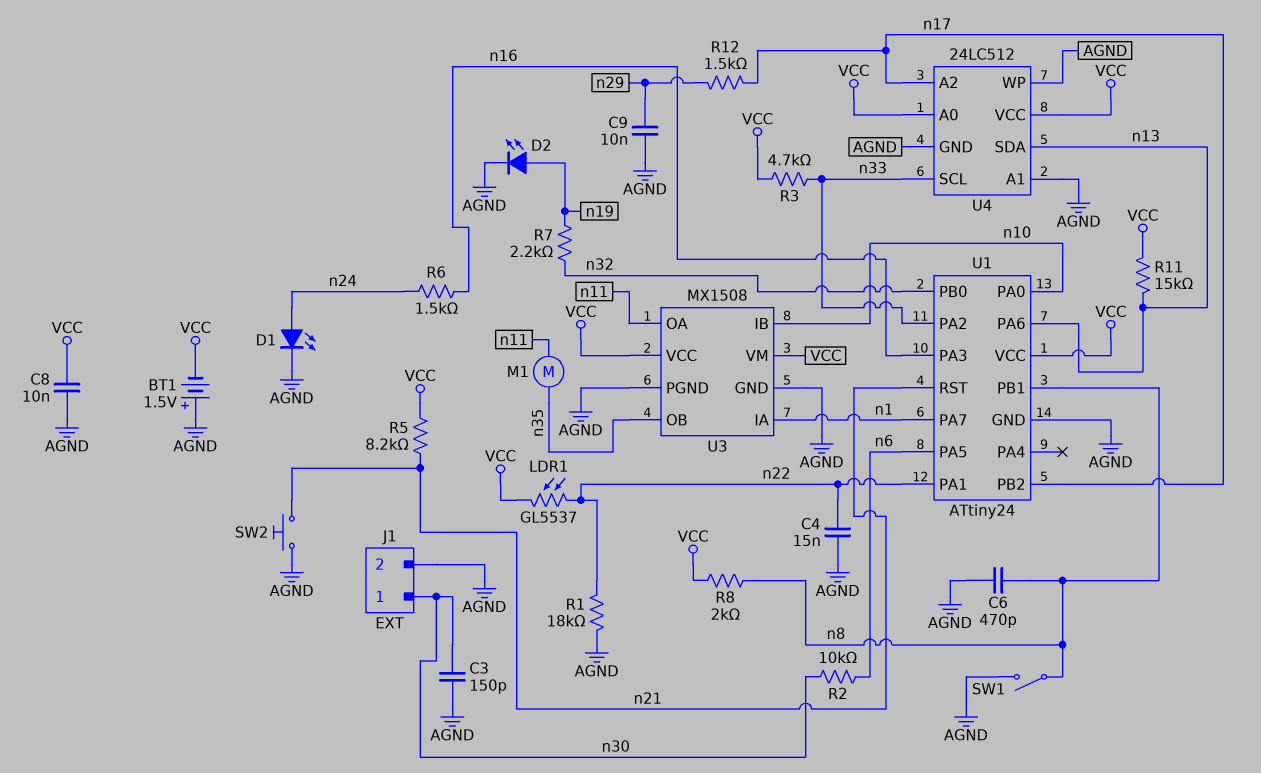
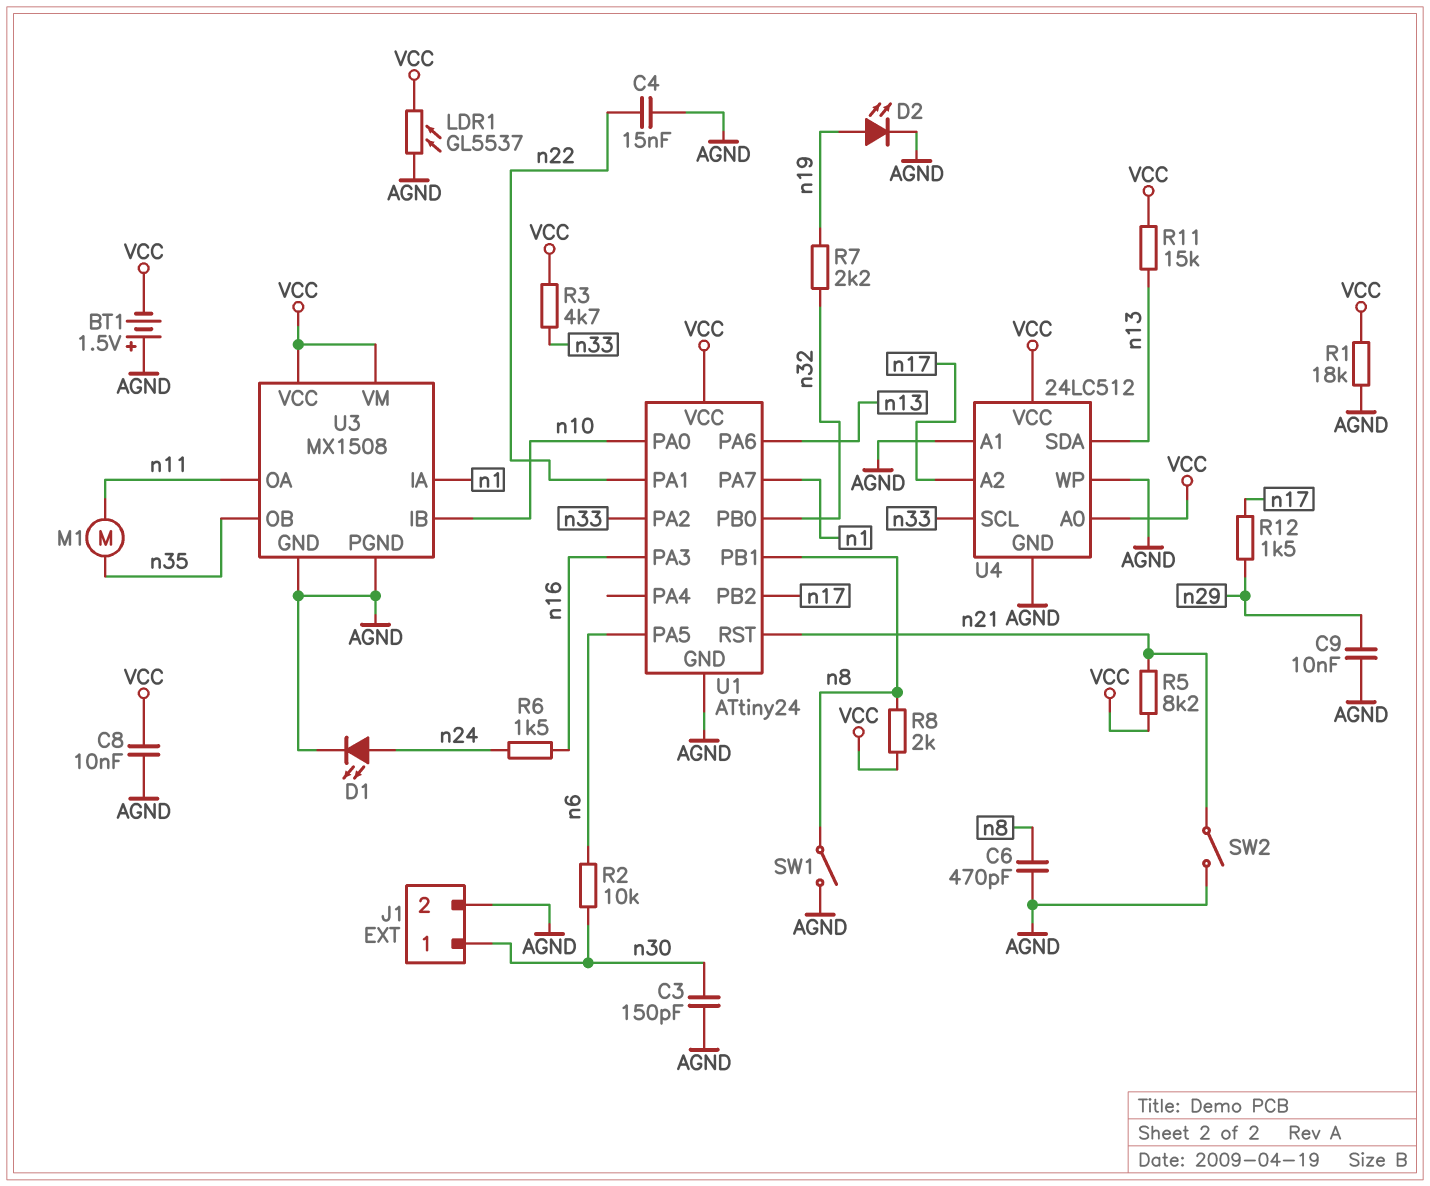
LDR1: GL5537 (VCC, n22) -> GL5537 (AGND, VCC)
R1: 18k (AGND, n22) -> 18k (AGND, VCC)
SW2: button (AGND, n21) -> switch (AGND, n21)

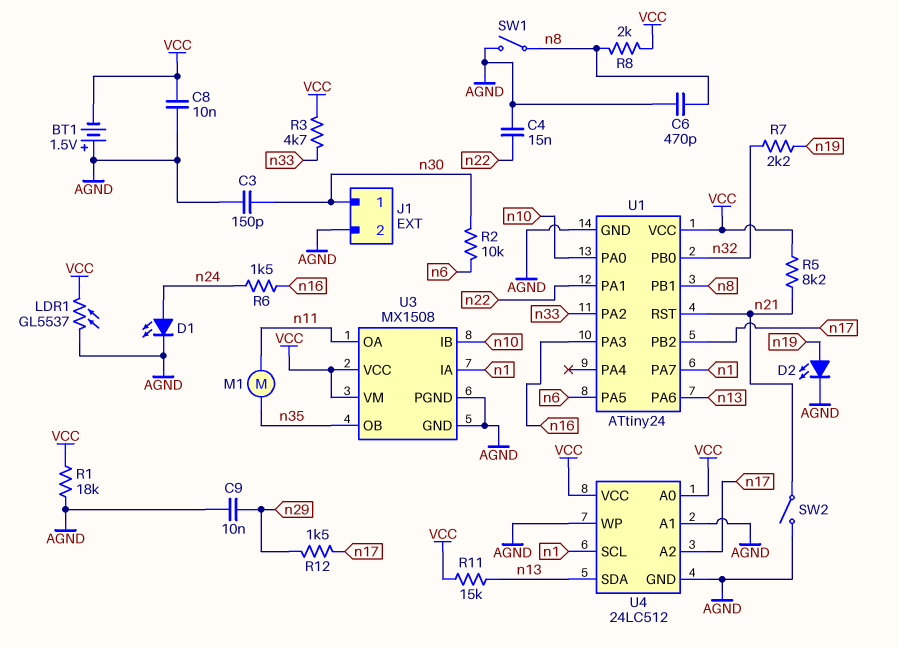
U4 pin SCL: n33 -> n1

